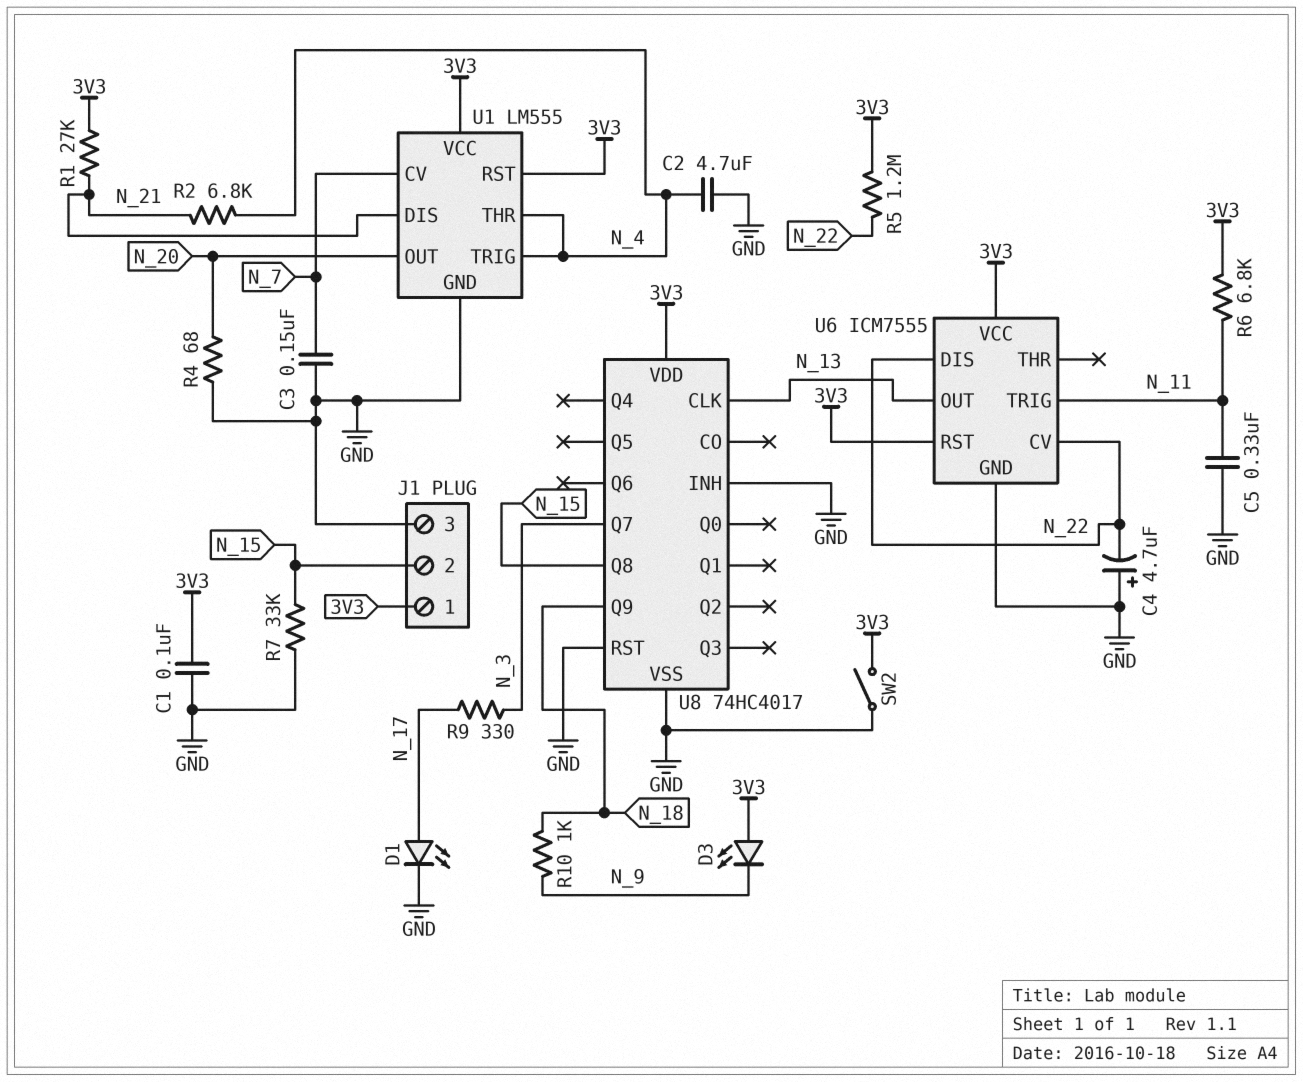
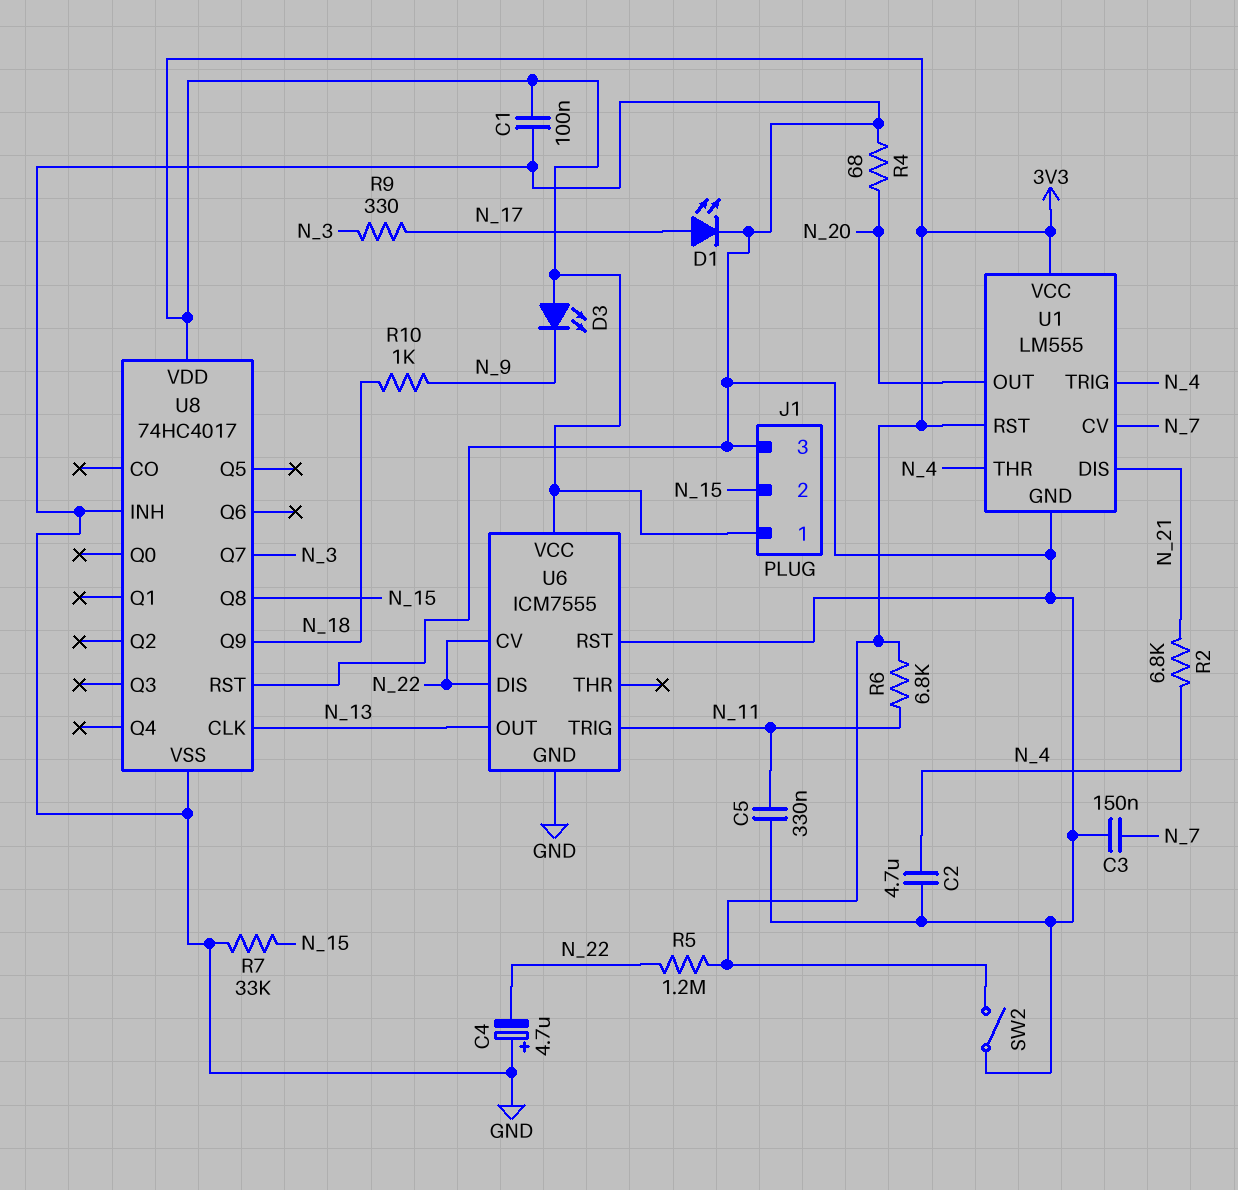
R1: 27k (3V3, N_21) -> none
U6 pin RST: 3V3 -> GND

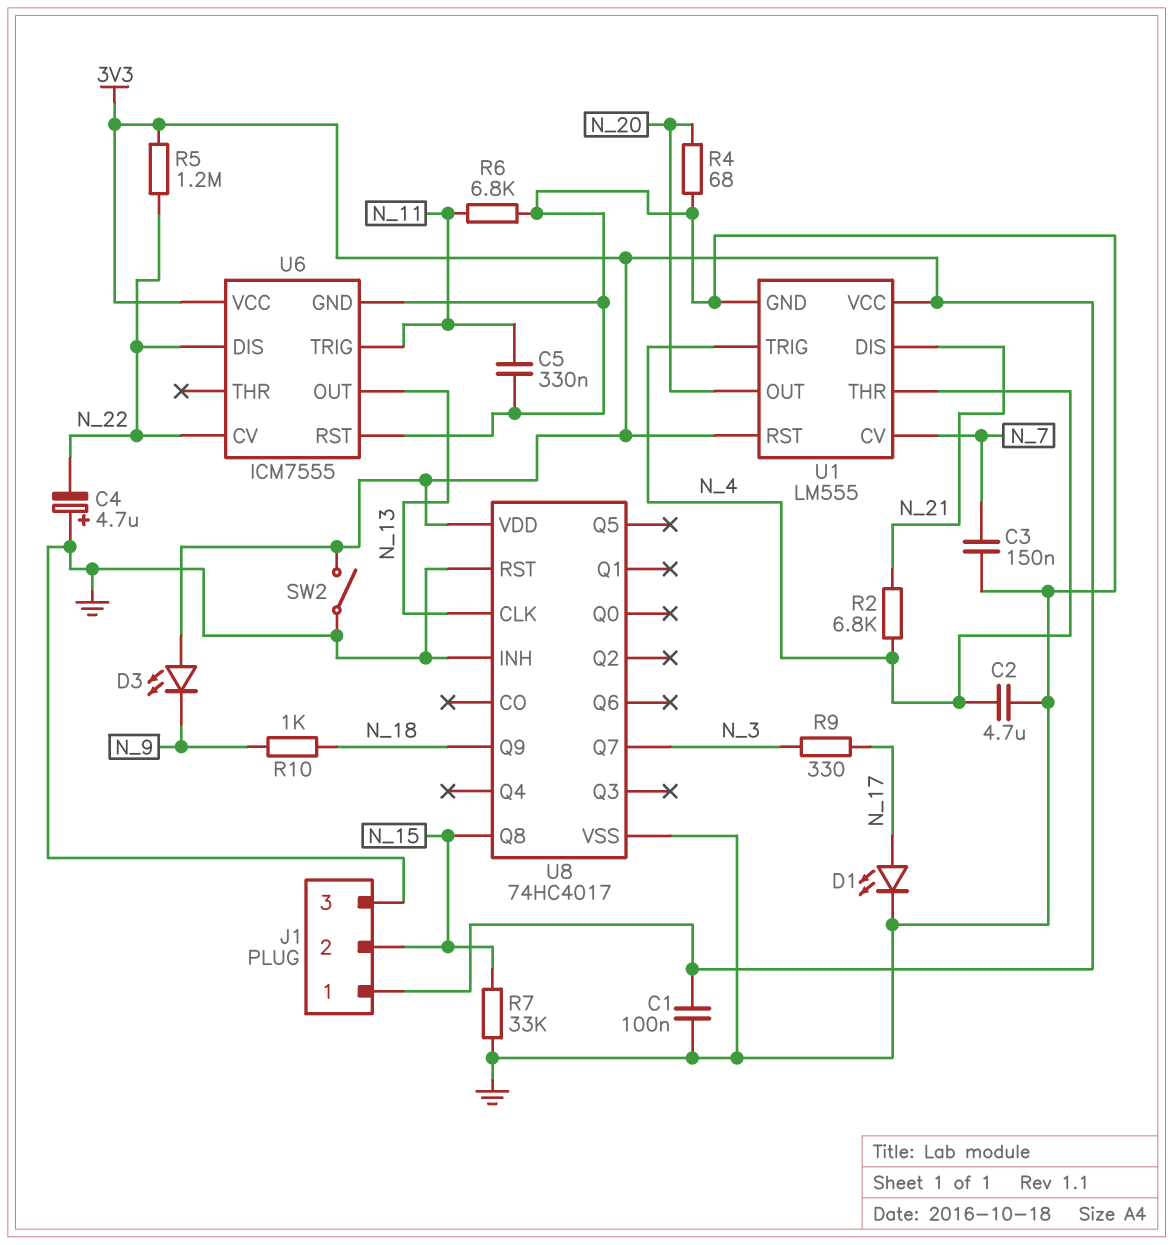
R6: 6.8k (3V3, N_11) -> 6.8k (GND, N_11)

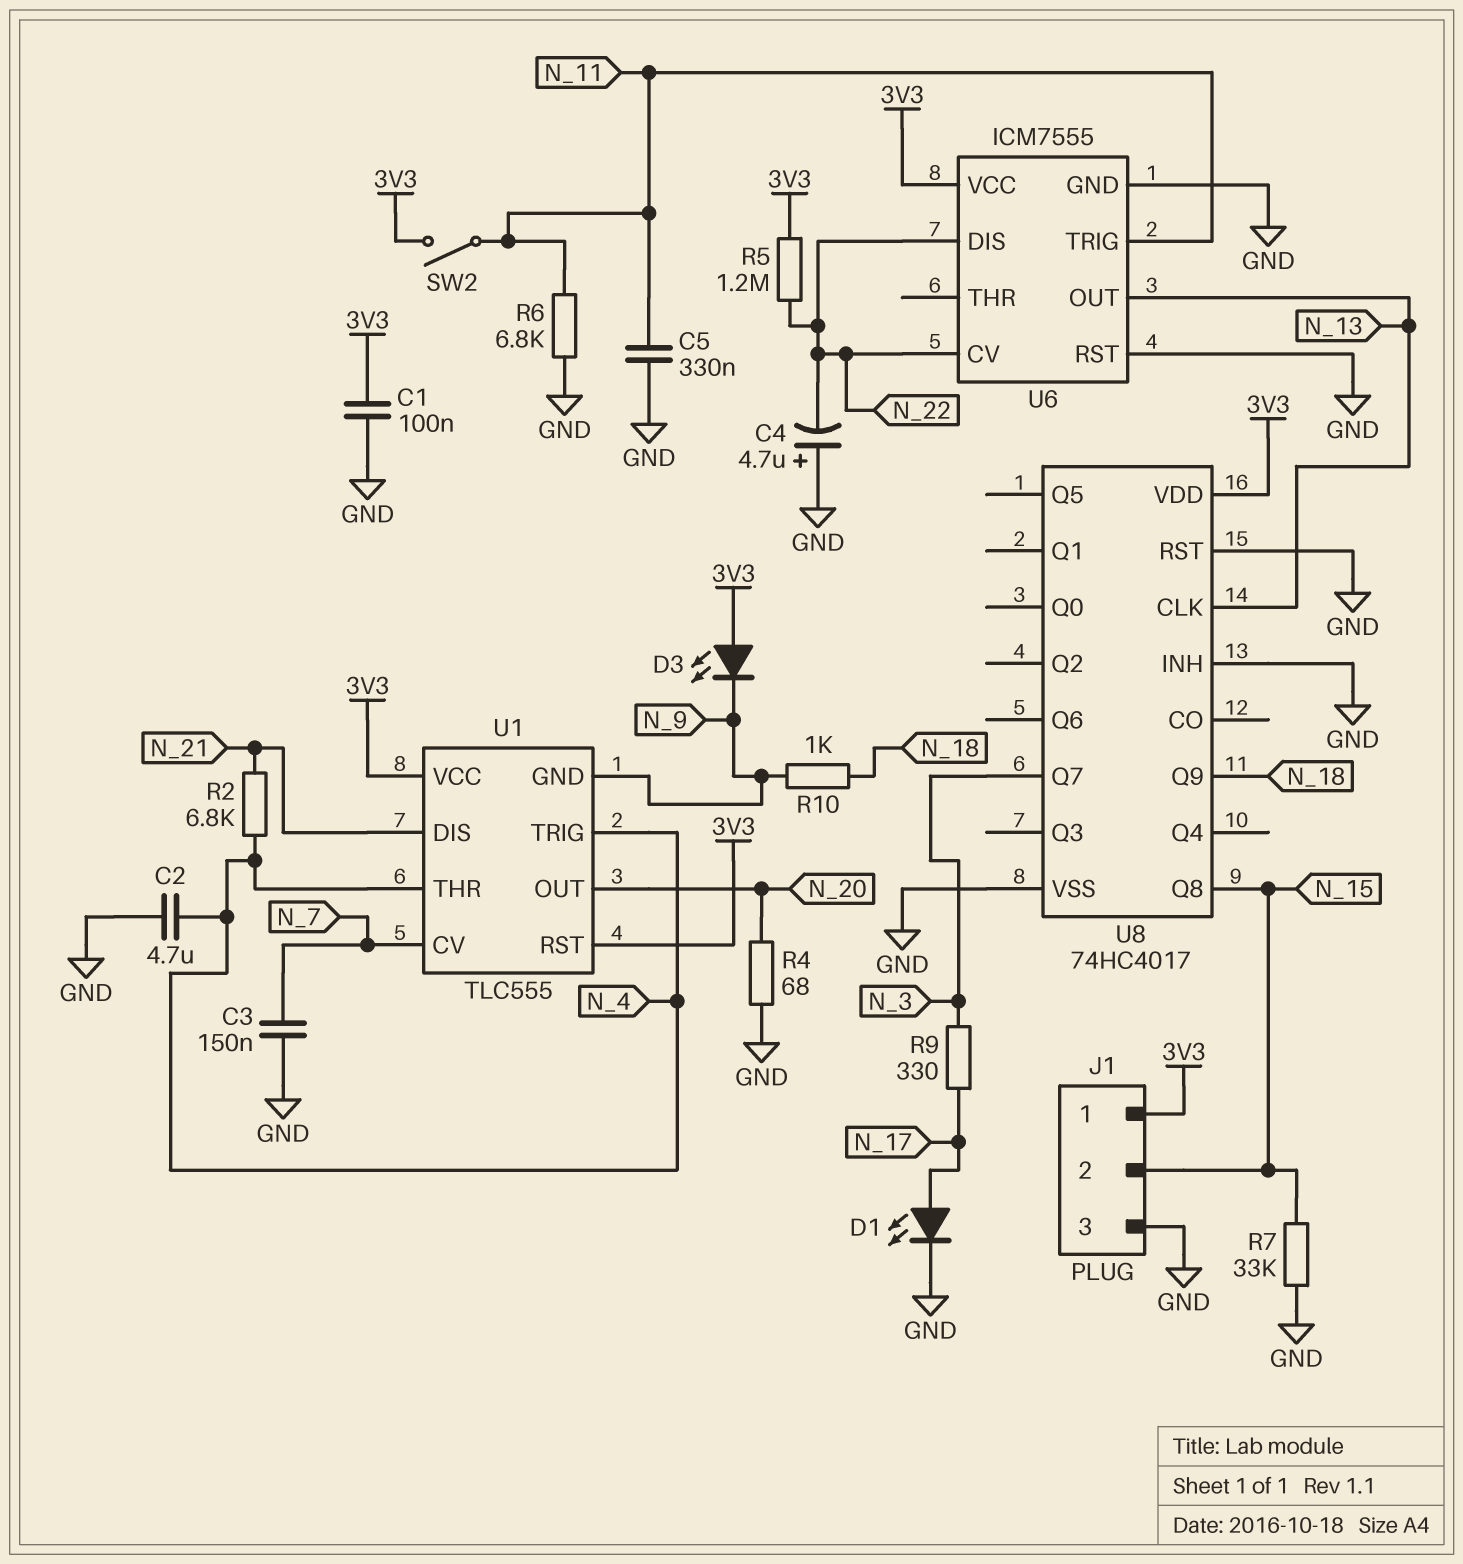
SW2: switch (3V3, GND) -> switch (3V3, N_11)
U1: LM555 -> TLC555
U1 pin GND: GND -> N_9

